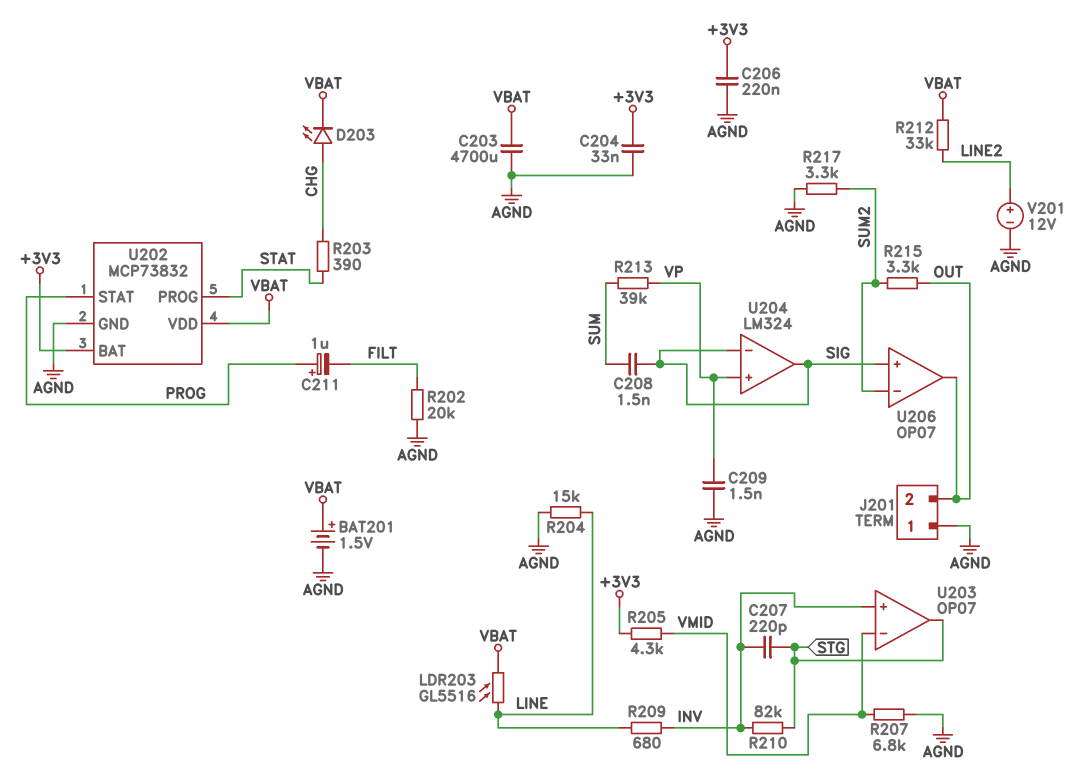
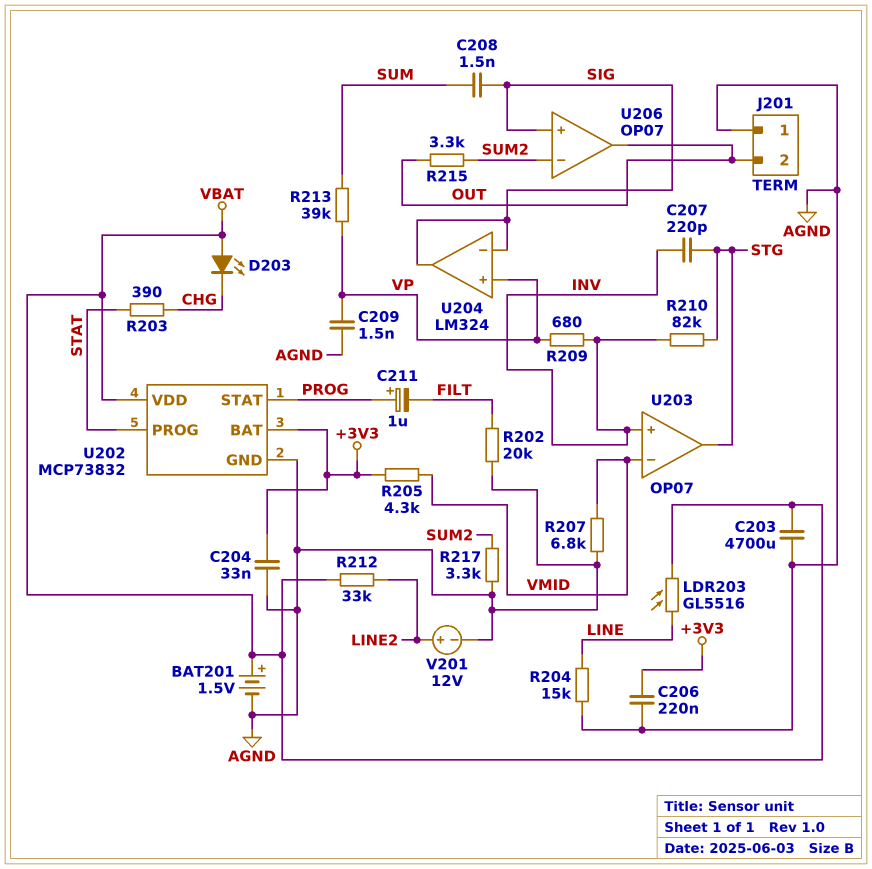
D203: LED (A CHG, K VBAT) -> LED (A VBAT, K CHG)
R209: 680 (INV, LINE) -> 680 (INV, VP)

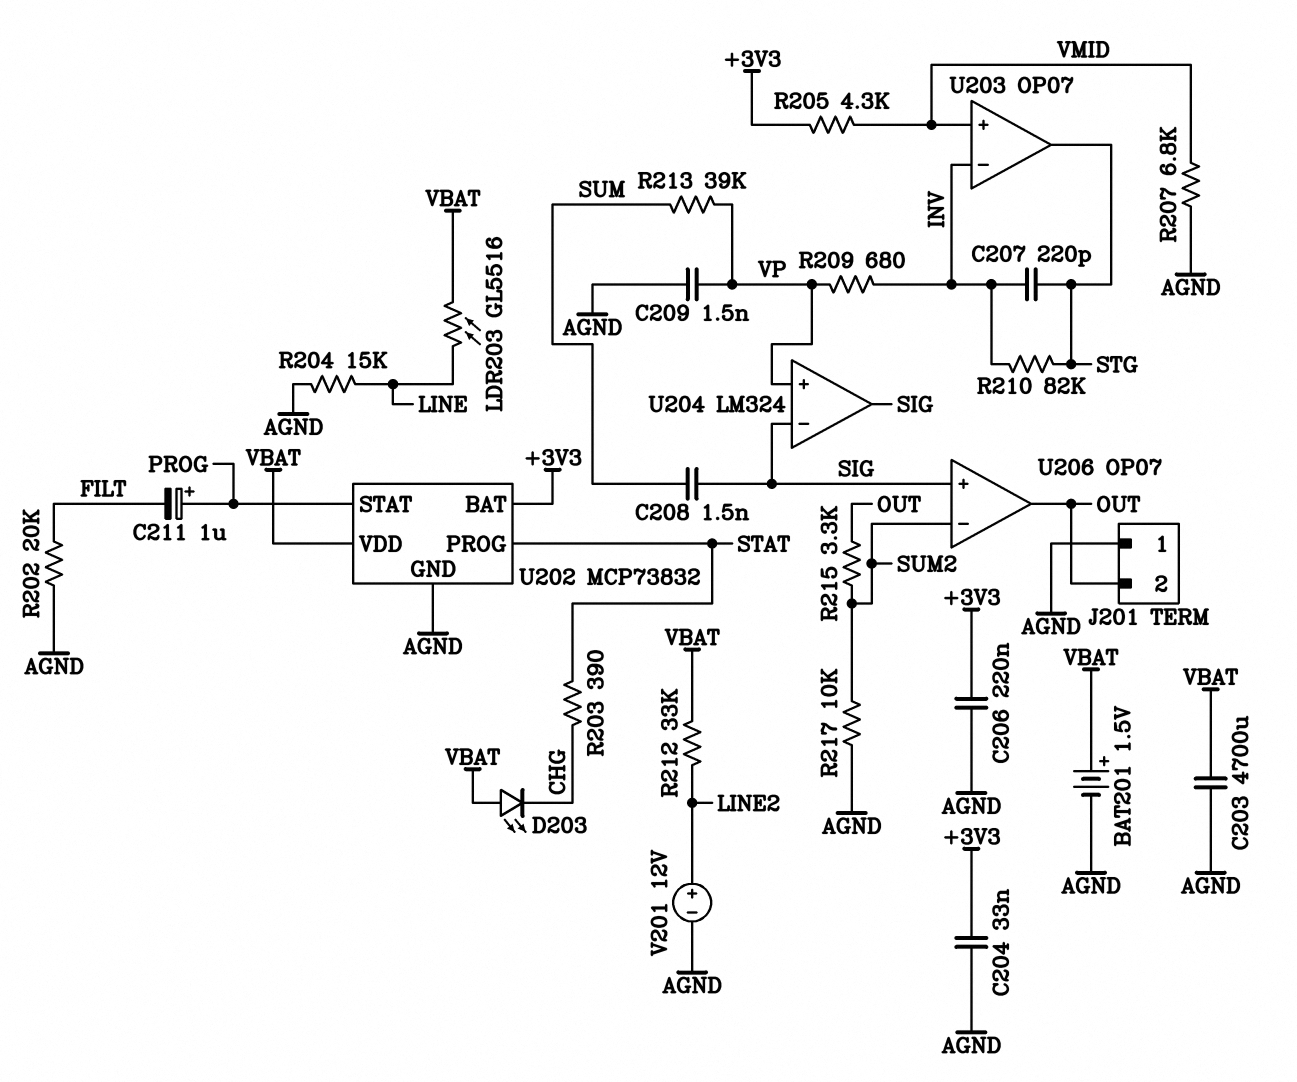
R217: 3.3k (AGND, SUM2) -> 10k (AGND, SUM2)
U203 pin in+: INV -> VMID
U203 pin in-: VMID -> INV

